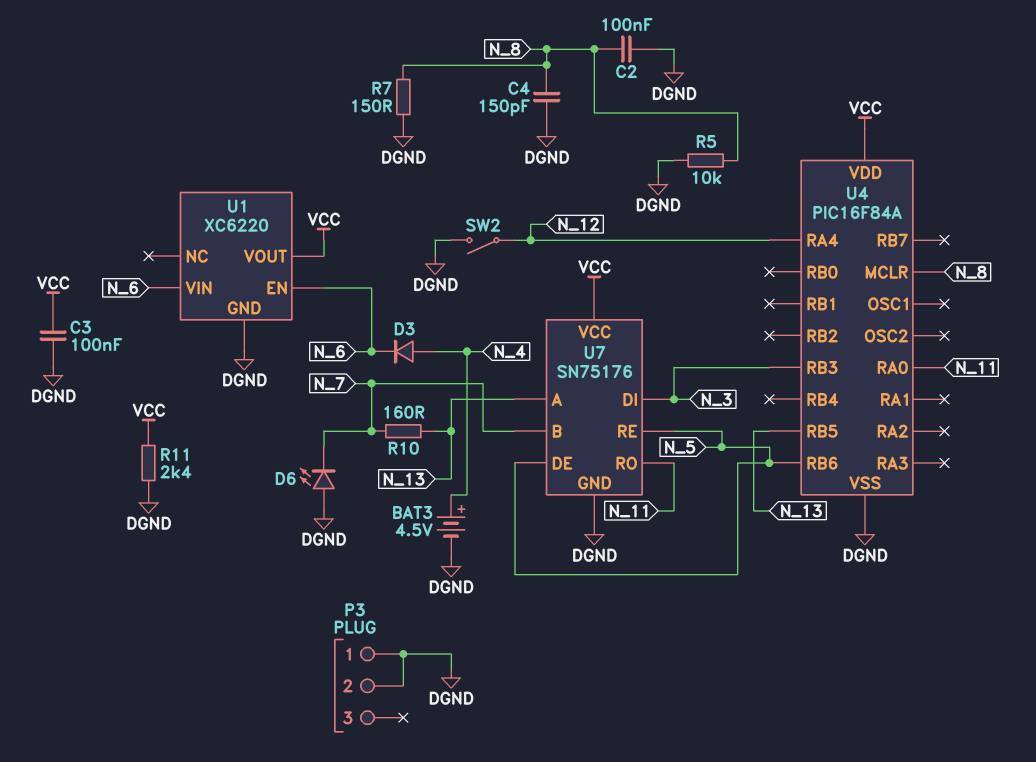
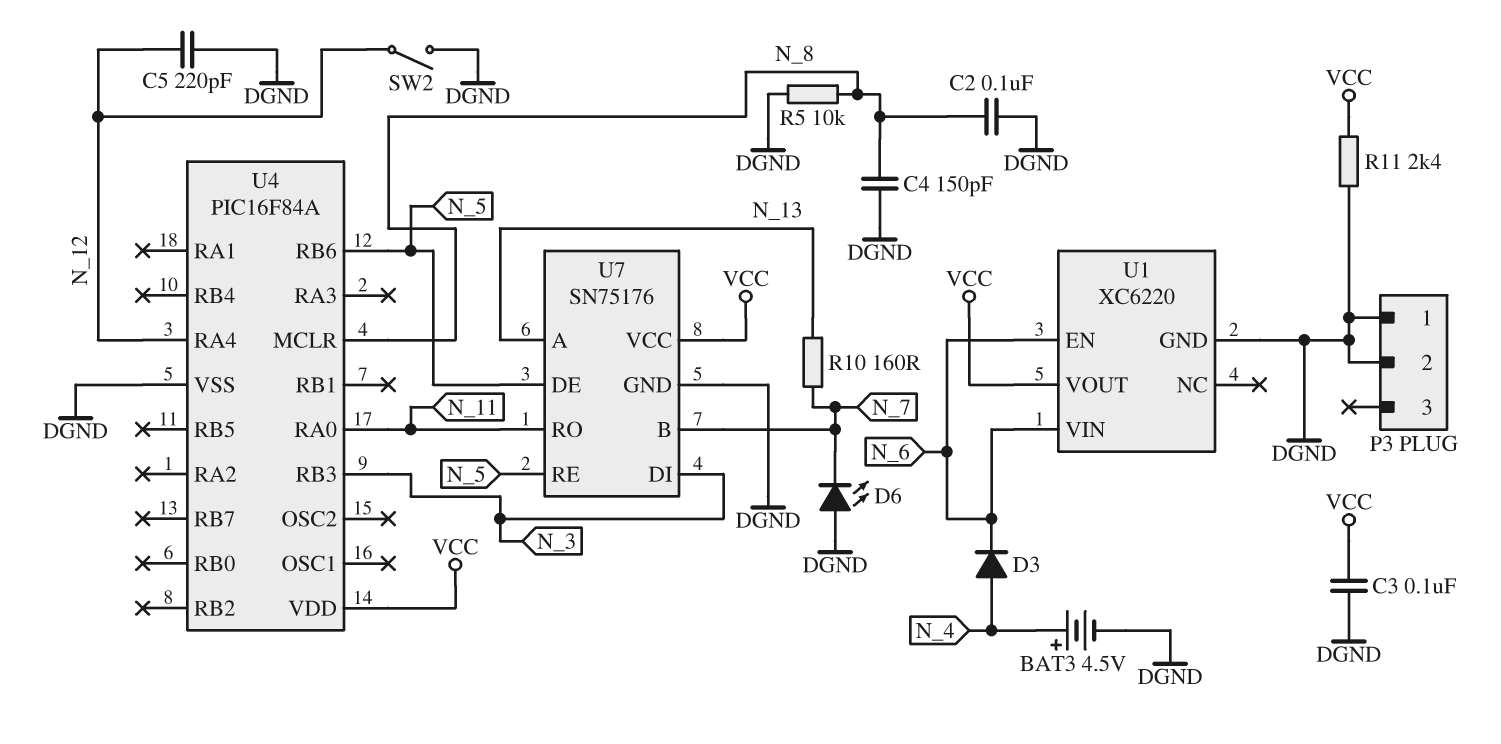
C5: none -> 220pF (DGND, N_12)
R7: 150 (DGND, N_8) -> none
U4 pin RB5: N_13 -> none

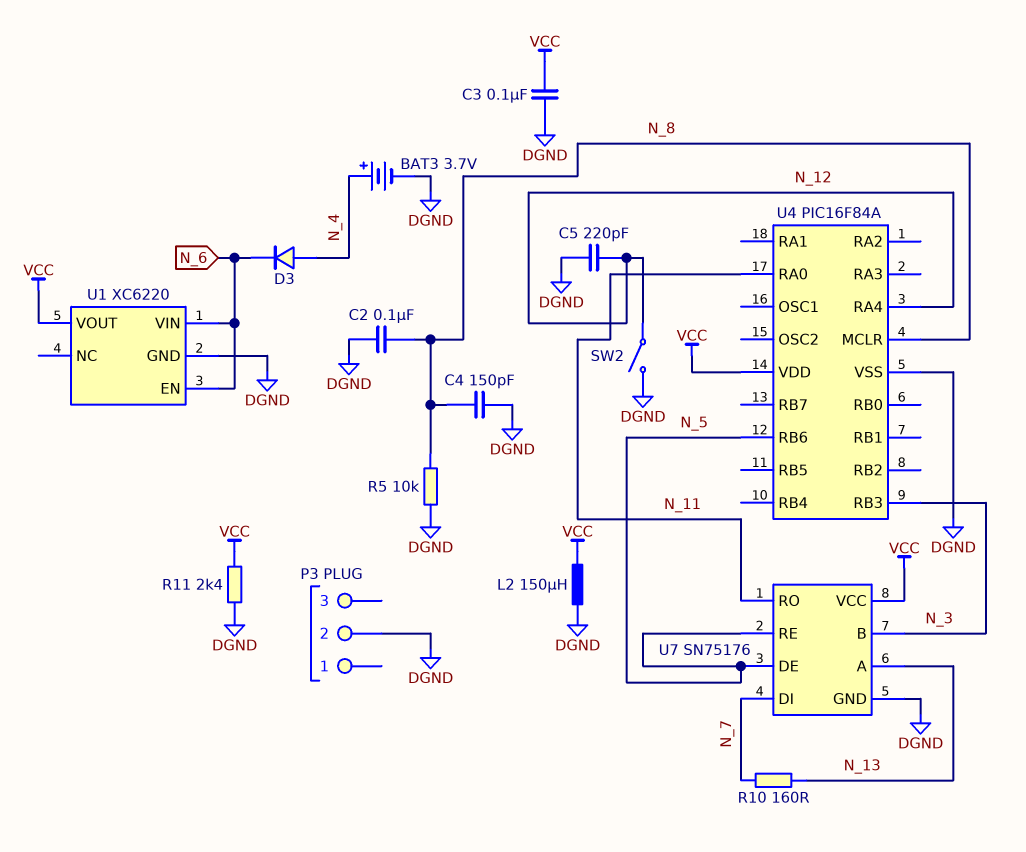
BAT3: 4.5V (plus N_4, minus DGND) -> 3.7V (plus N_4, minus DGND)
D6: LED (A DGND, K N_7) -> none
L2: none -> 150uH (DGND, VCC)
P3 pin 1: DGND -> none
U7 pin B: N_7 -> N_3
U7 pin DI: N_3 -> N_7

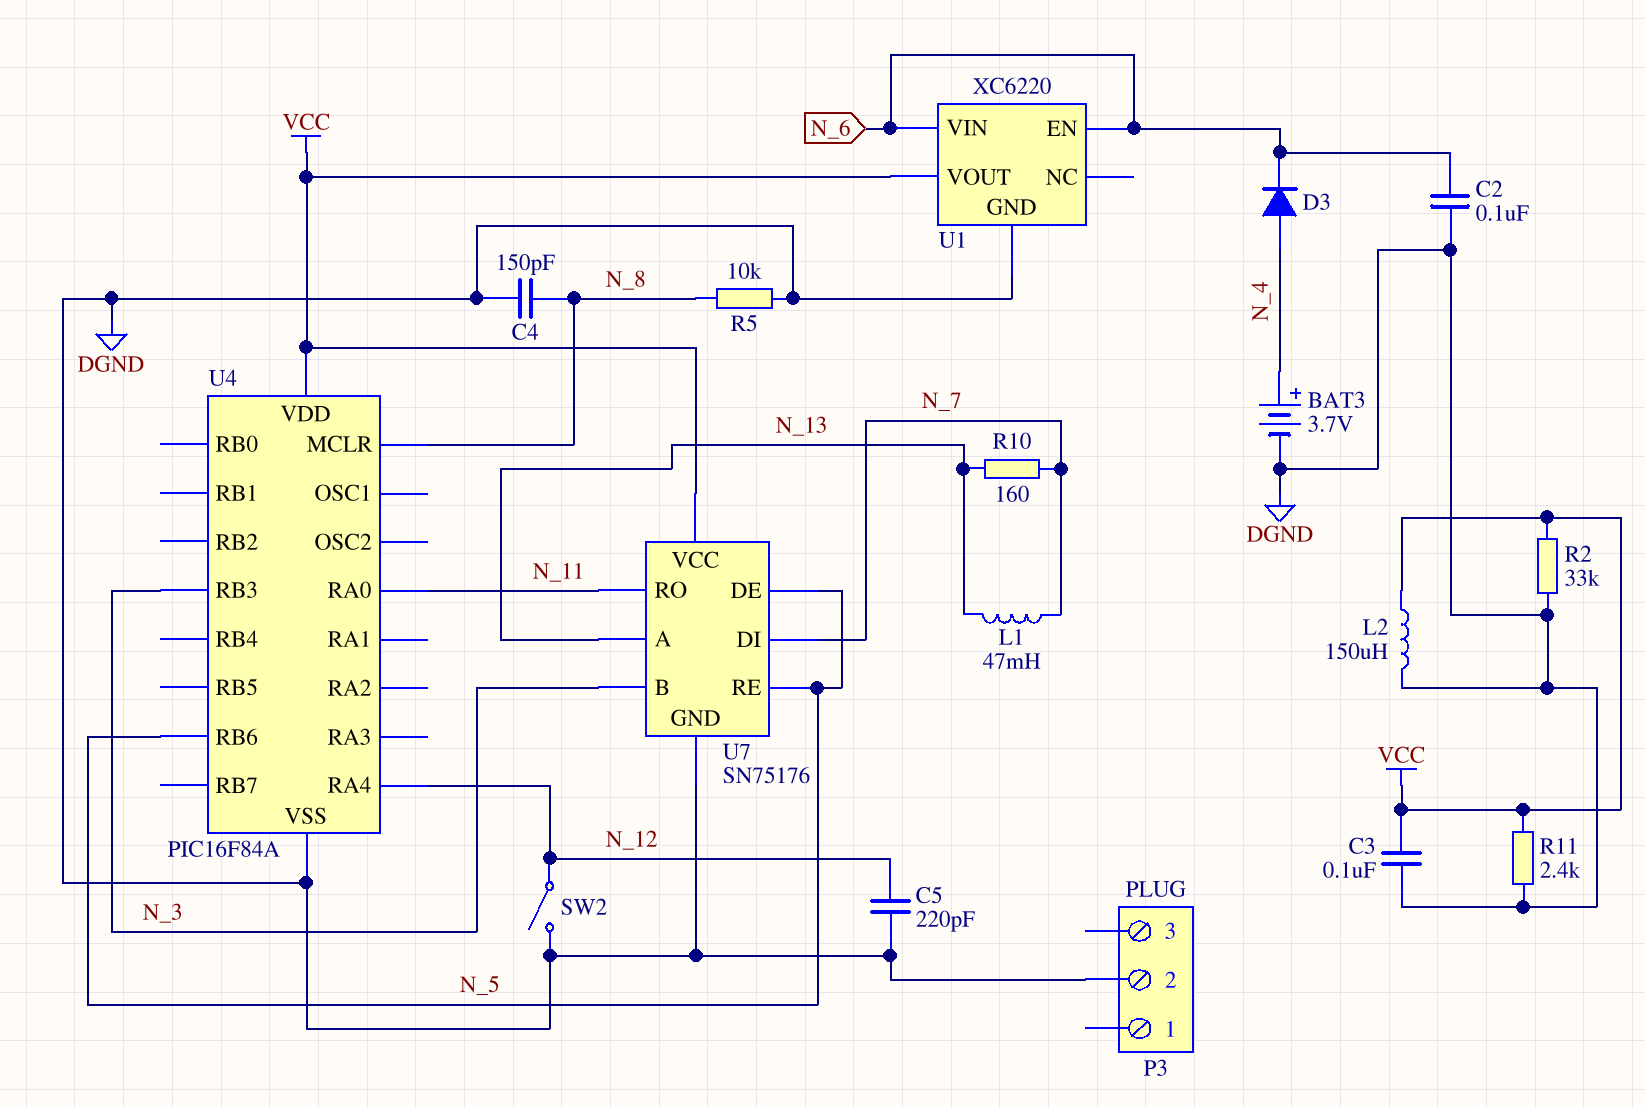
C2: 100nF (DGND, N_8) -> 100nF (DGND, N_6)
L1: none -> 47mH (N_7, N_13)
R2: none -> 33k (DGND, VCC)

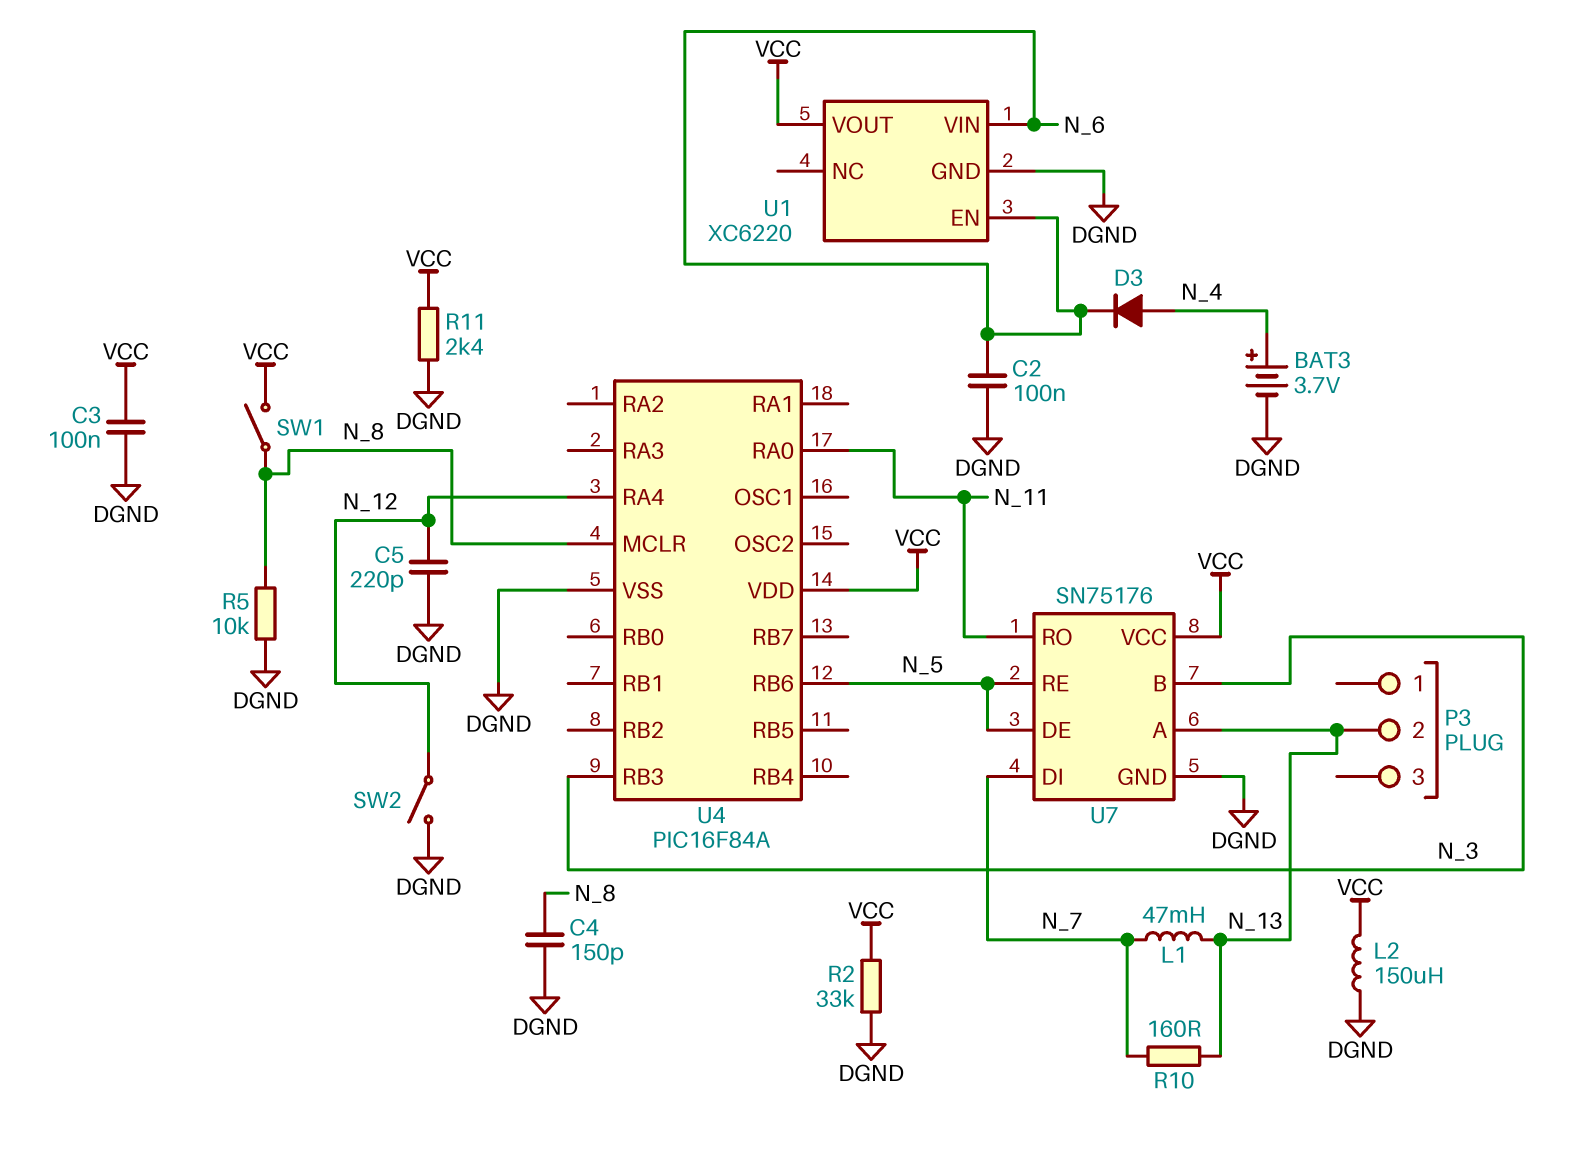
P3 pin 2: DGND -> N_13
SW1: none -> switch (N_8, VCC)

